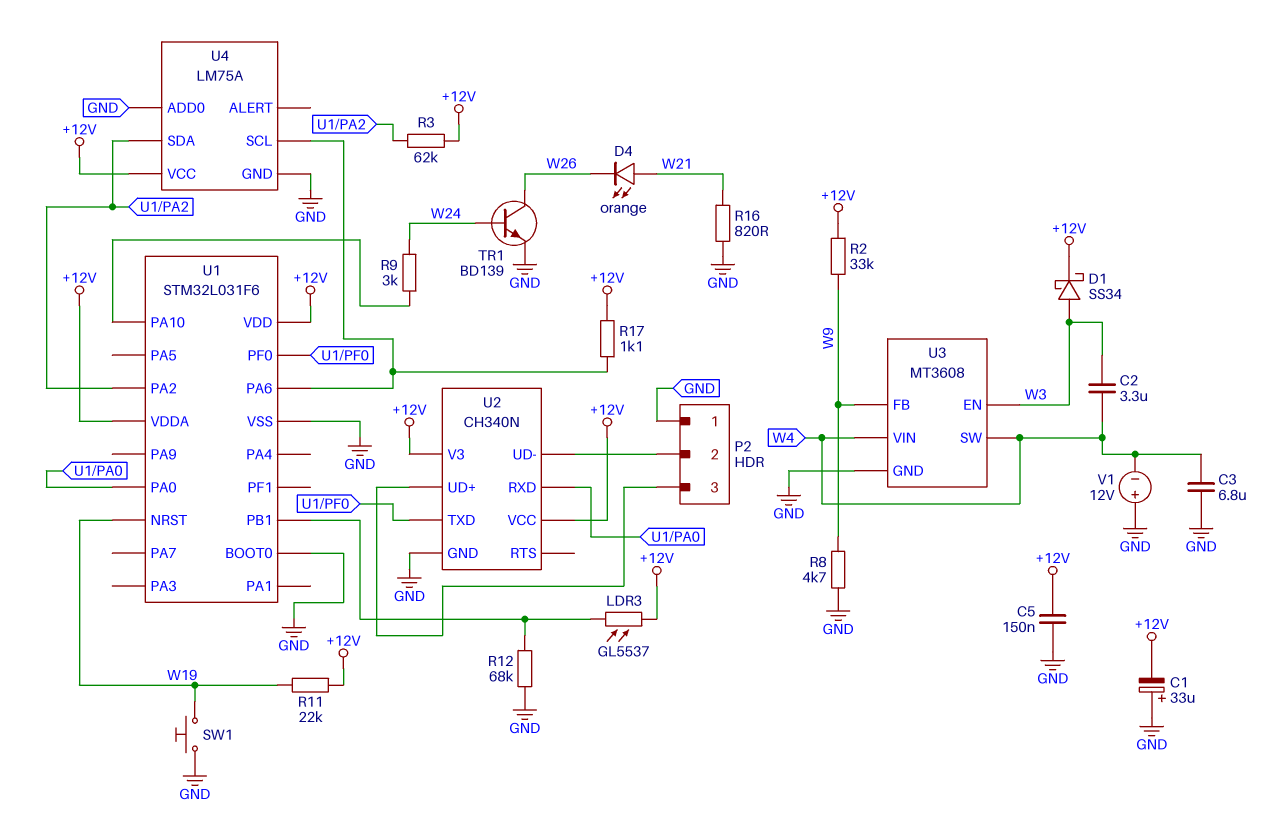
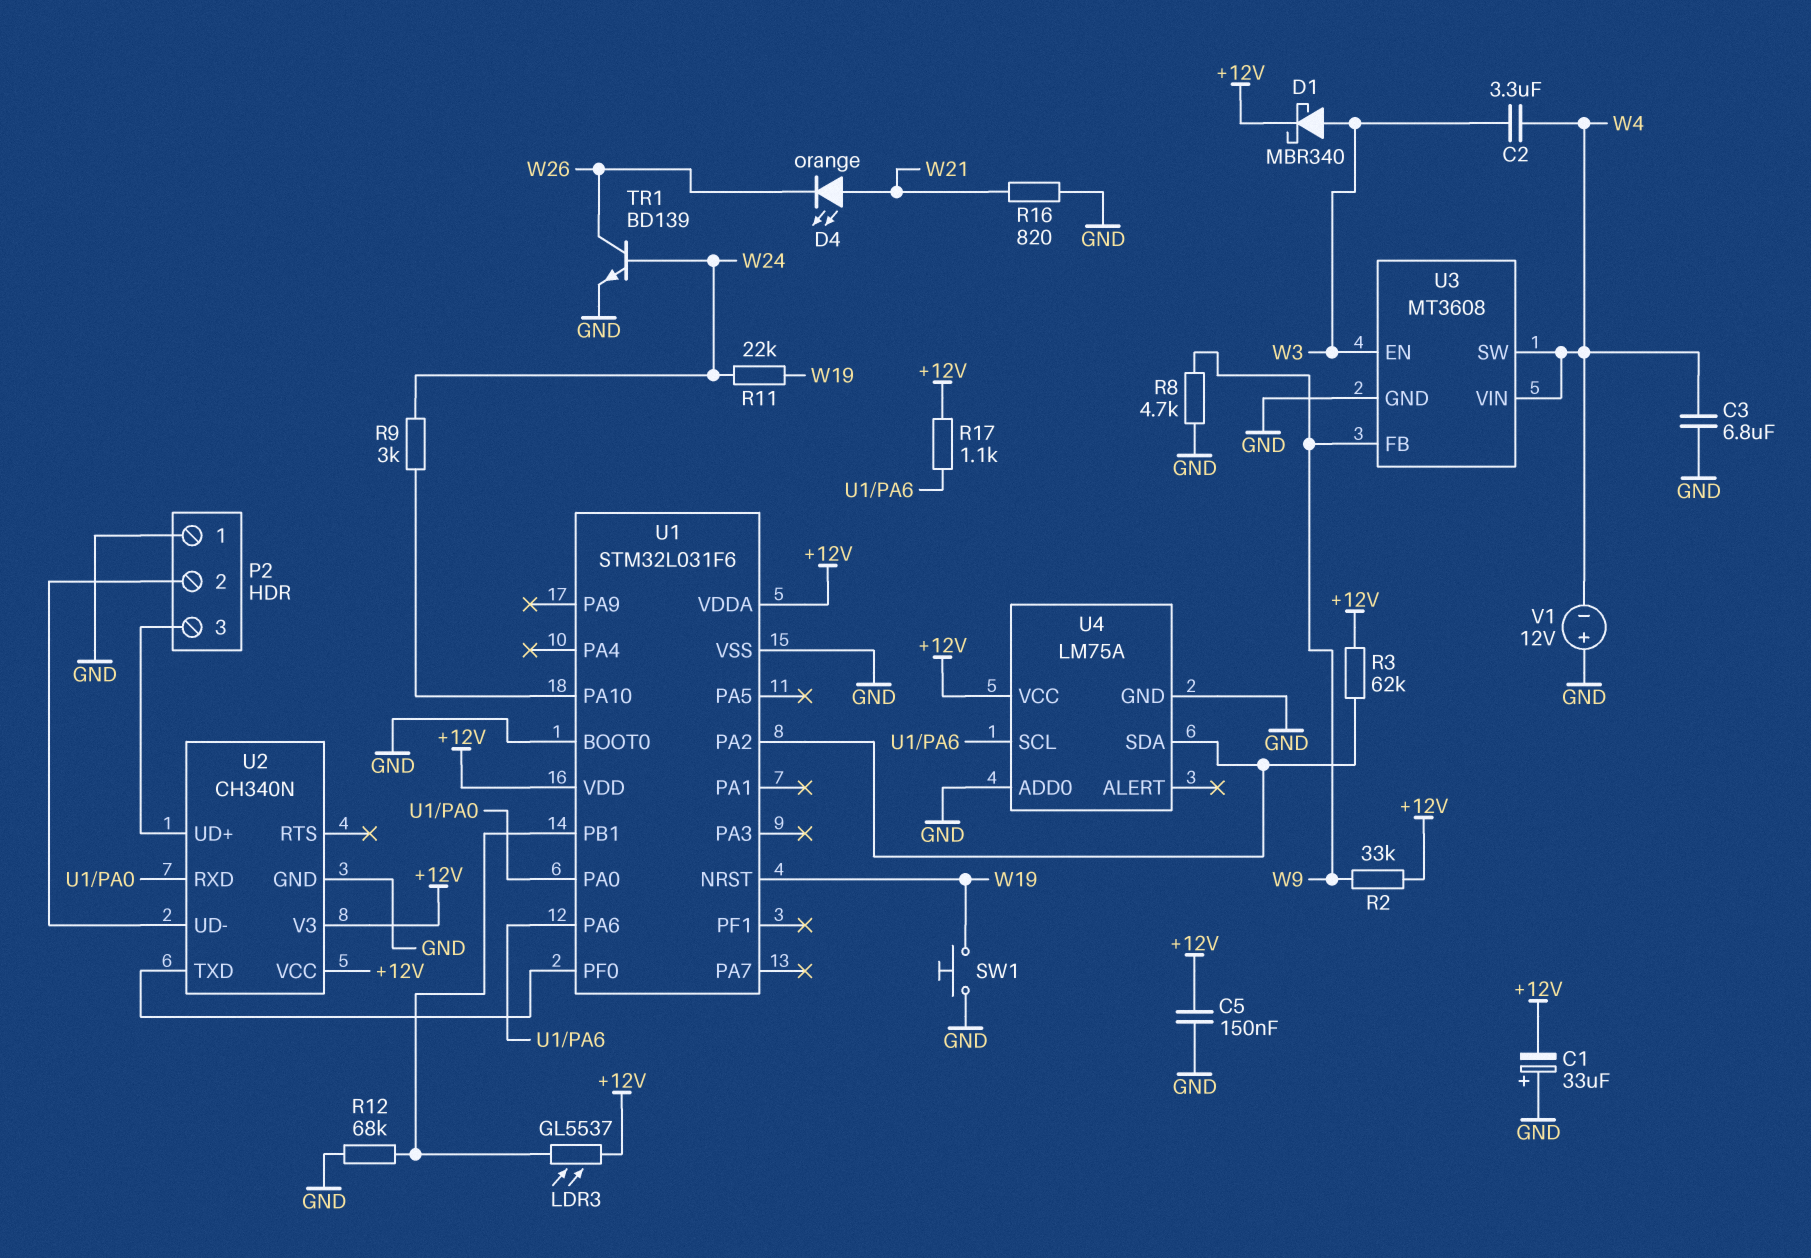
D1: schottky SS34 (A W3, K +12V) -> schottky MBR340 (A W3, K +12V)
R11: 22k (+12V, W19) -> 22k (W19, W24)

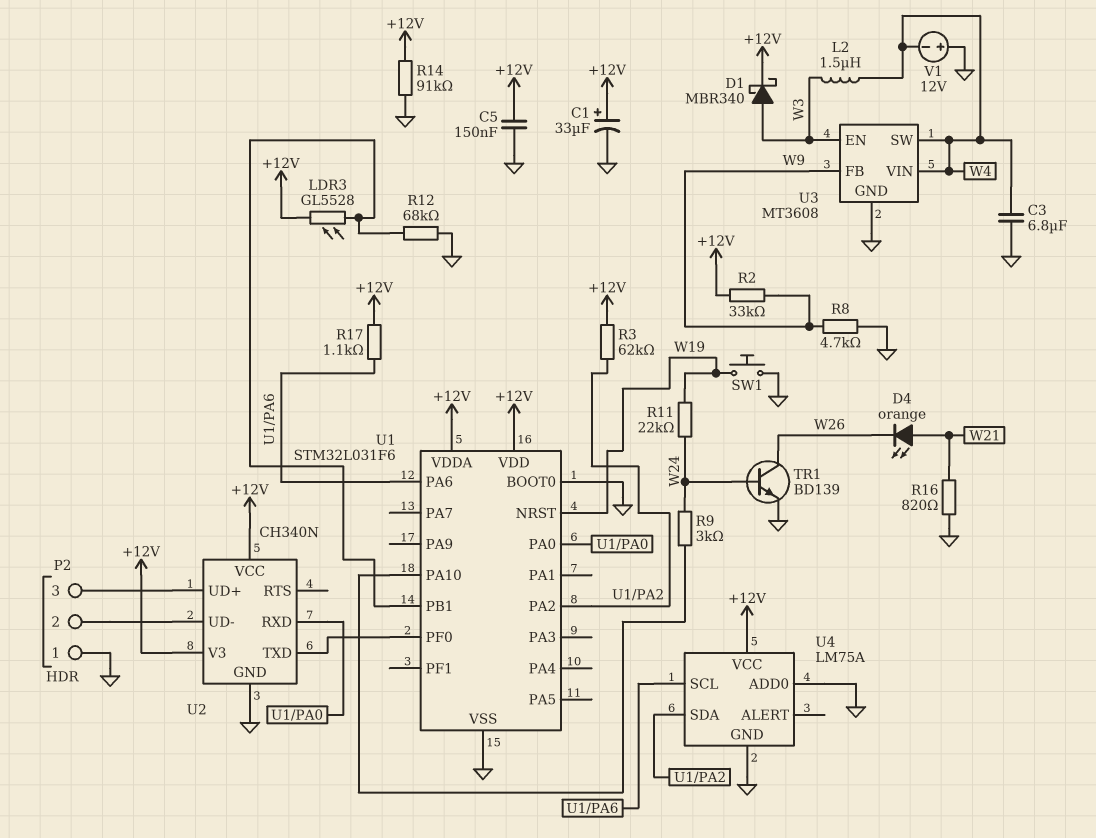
C1: 33uF (plus GND, minus +12V) -> 33uF (plus +12V, minus GND)
C2: 3.3uF (W3, W4) -> none
L2: none -> 1.5uH (W3, W4)
LDR3: GL5537 (+12V, U1/PB1) -> GL5528 (+12V, U1/PB1)
R14: none -> 91k (+12V, GND)

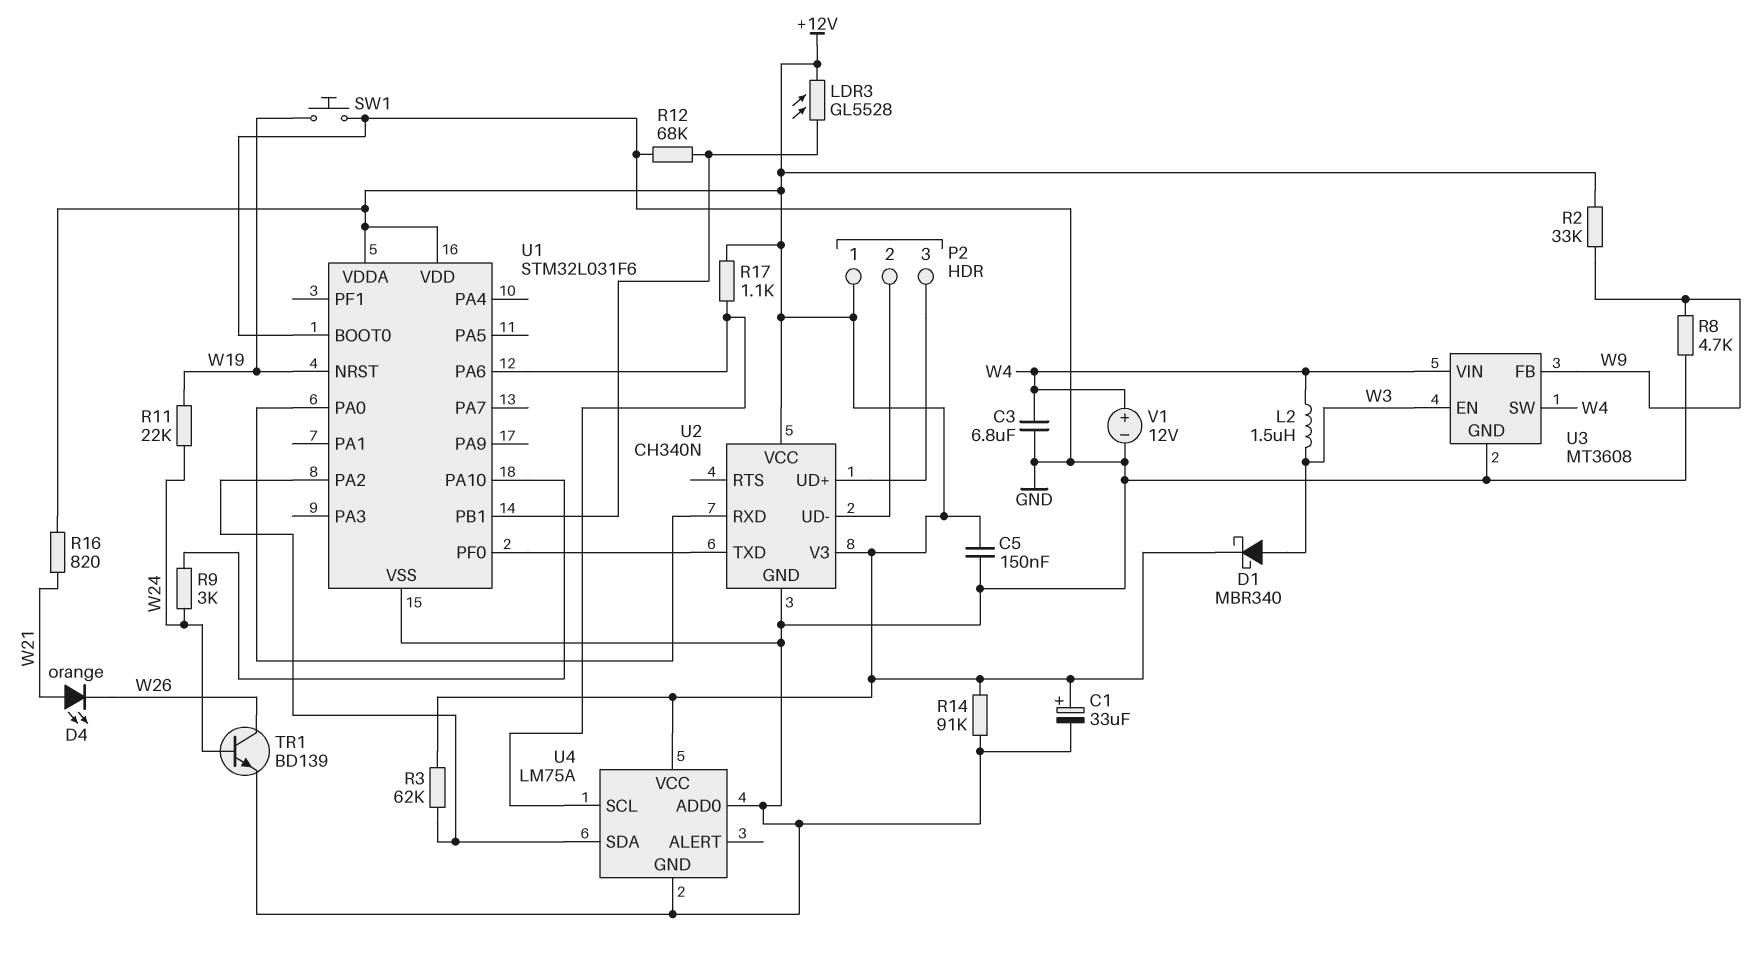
P2 pin 1: GND -> +12V
R16: 820 (GND, W21) -> 820 (+12V, W21)
V1: 12V (plus GND, minus W4) -> 12V (plus W4, minus GND)

